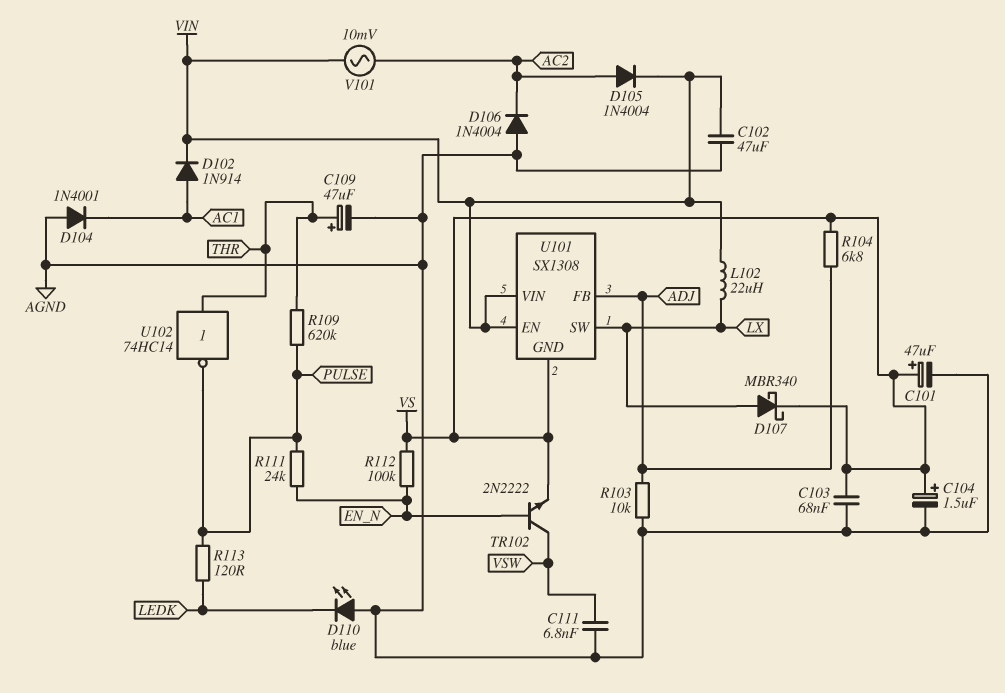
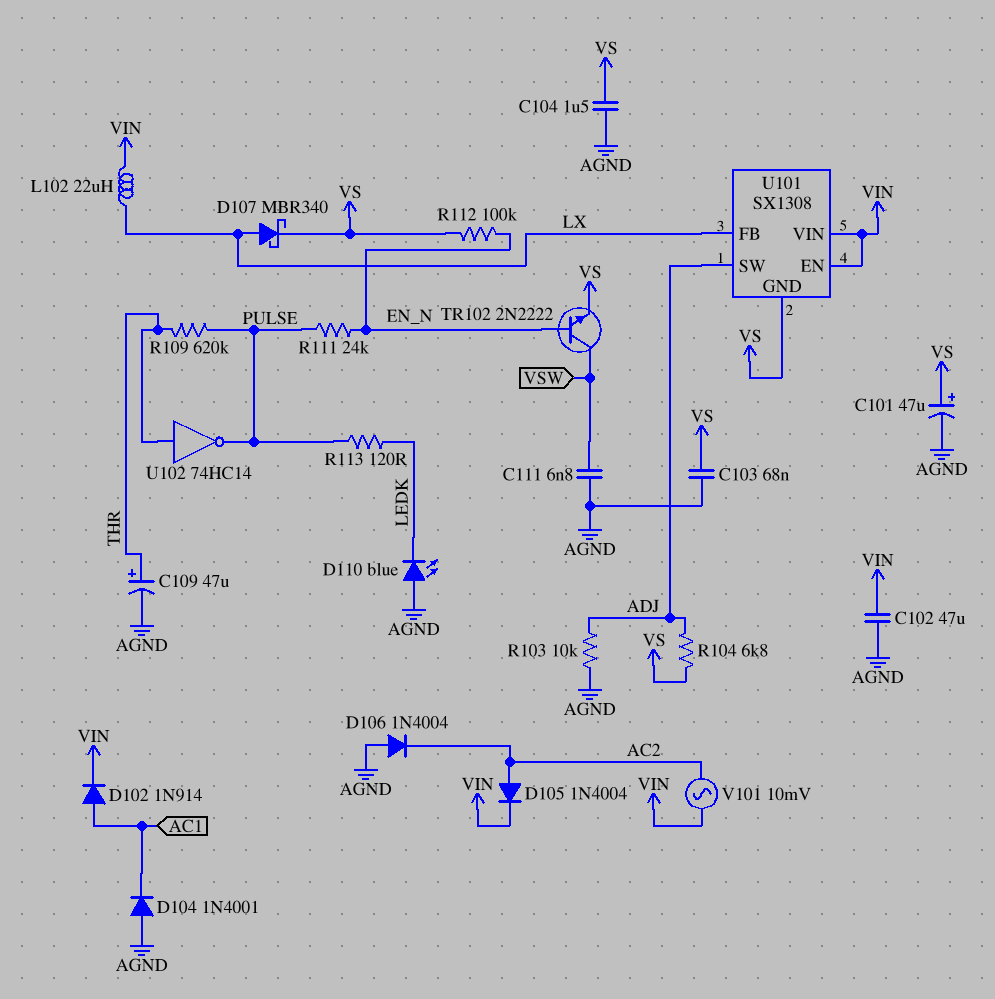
C104: 1.5uF (plus VS, minus AGND) -> 1.5uF (AGND, VS)
U101 pin FB: ADJ -> LX
U101 pin SW: LX -> ADJ

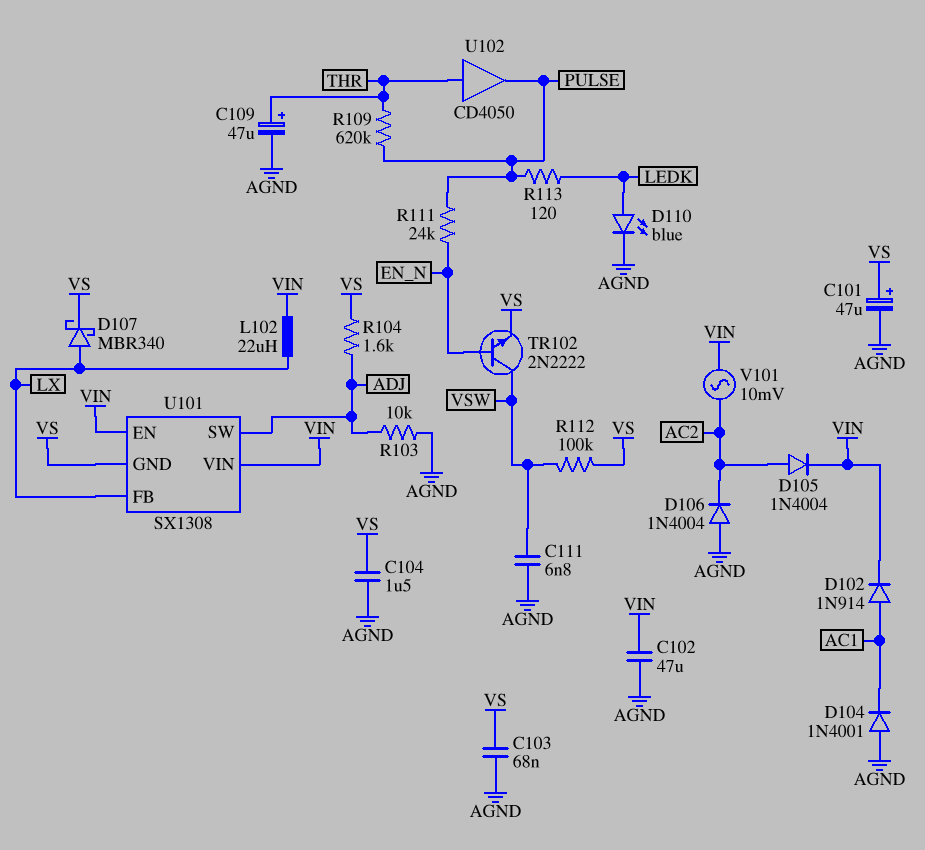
D110: LED blue (A AGND, K LEDK) -> LED blue (A LEDK, K AGND)
R104: 6.8k (ADJ, VS) -> 1.6k (ADJ, VS)
R112: 100k (EN_N, VS) -> 100k (VS, VSW)
U102: NOT 74HC14 (in THR, out PULSE) -> buffer CD4050 (in THR, out PULSE)

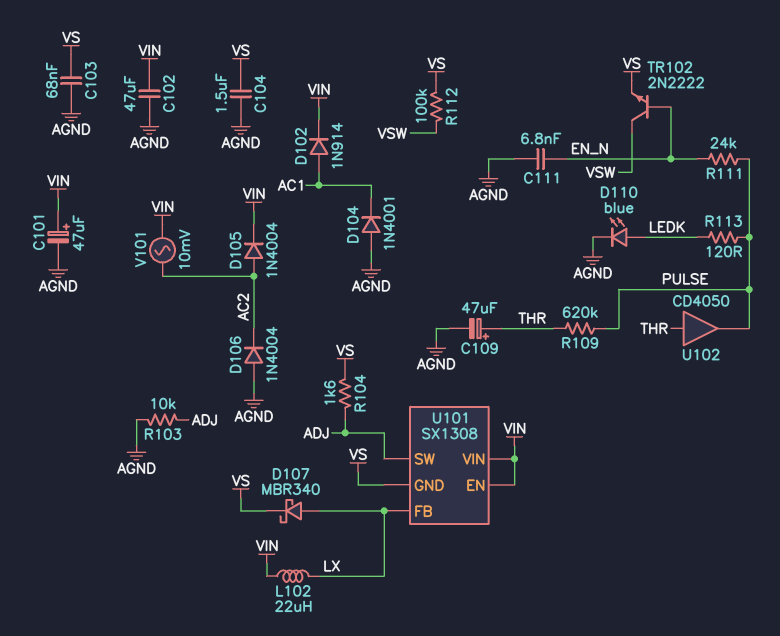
C101: 47uF (plus VS, minus AGND) -> 47uF (plus VIN, minus AGND)
C111: 6.8nF (AGND, VSW) -> 6.8nF (AGND, EN_N)

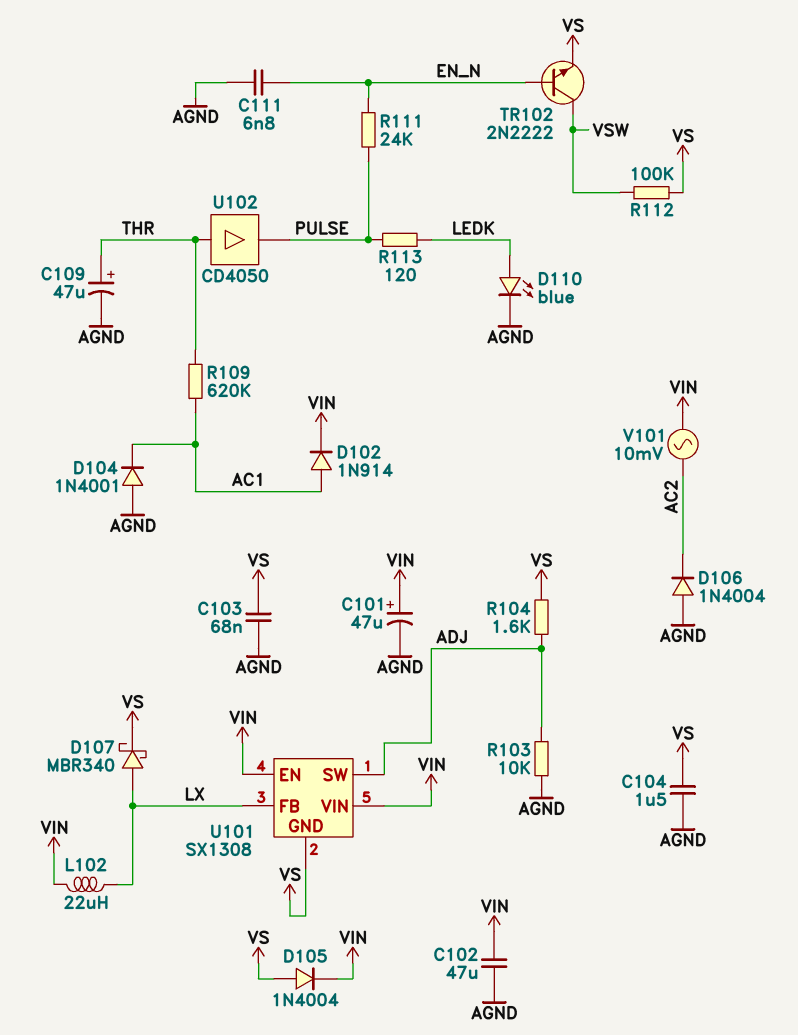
D105: diode 1N4004 (A AC2, K VIN) -> diode 1N4004 (A VS, K VIN)
R109: 620k (PULSE, THR) -> 620k (AC1, THR)

